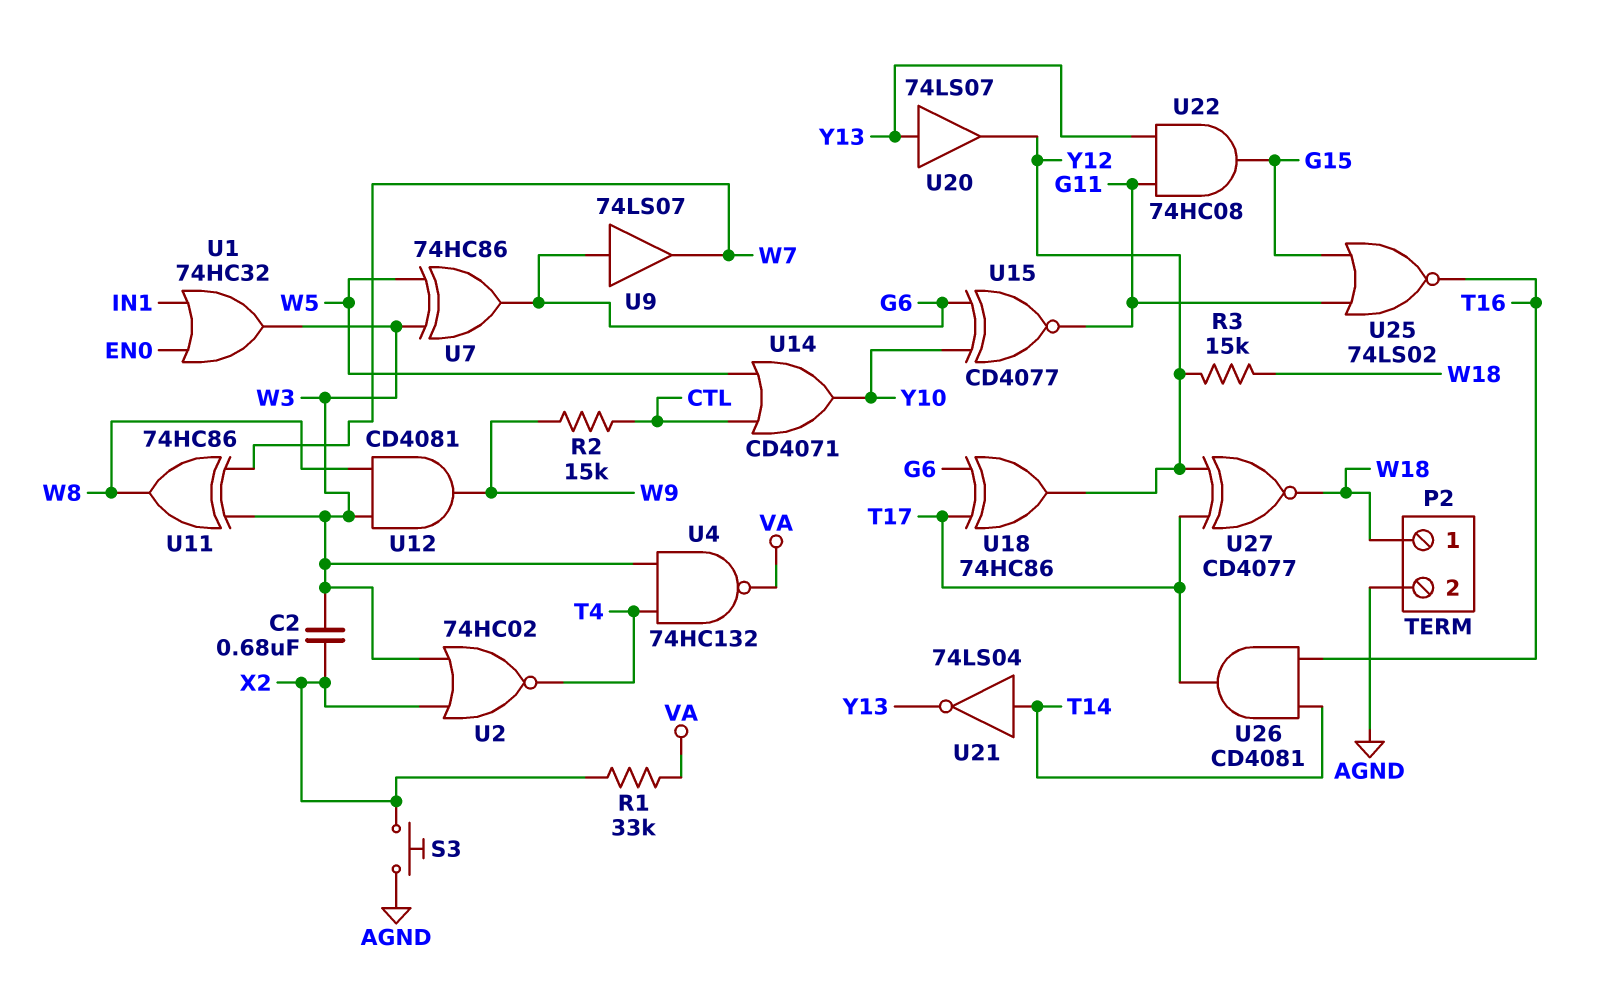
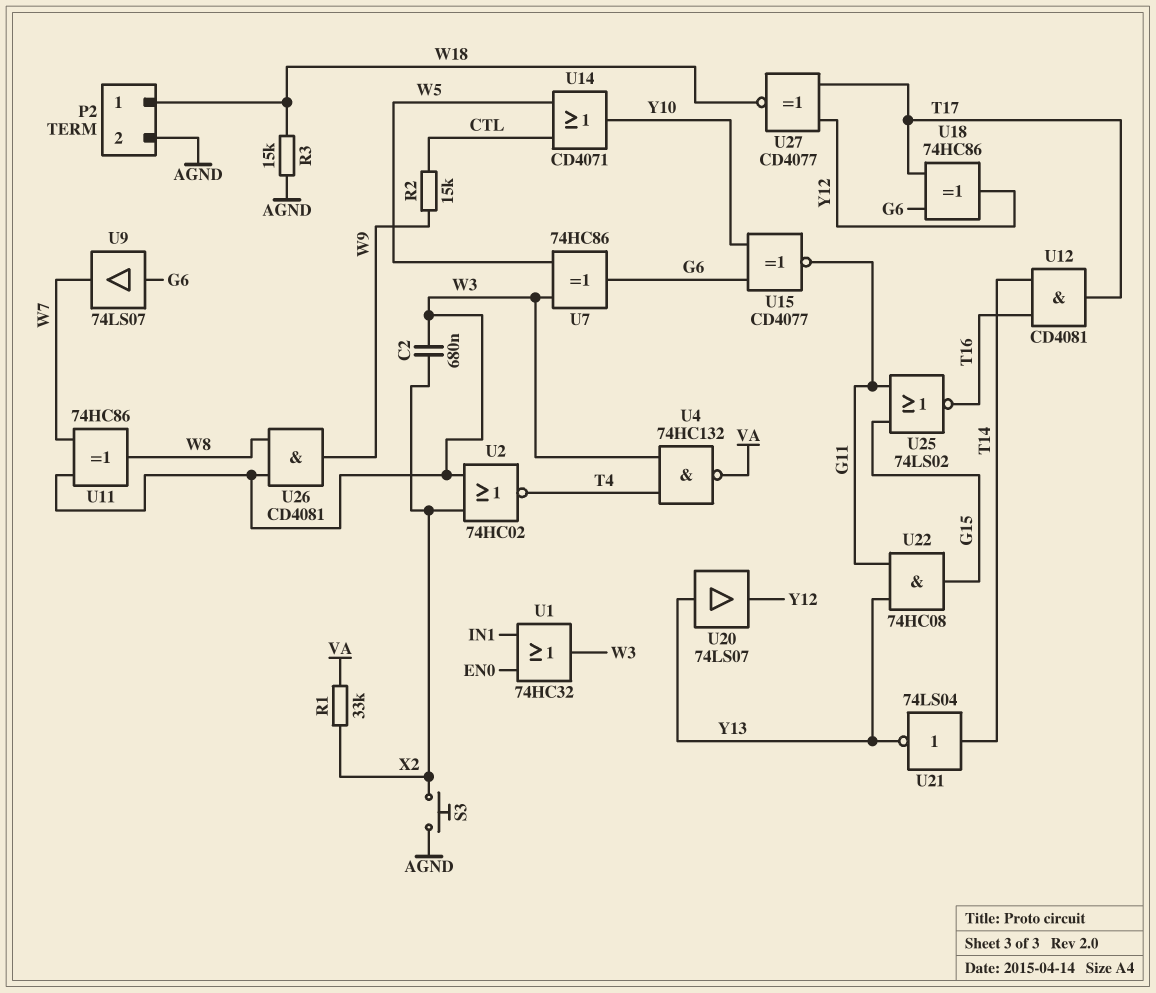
R3: 15k (W18, Y12) -> 15k (AGND, W18)
U12: AND CD4081 (in W3, in W8, out W9) -> AND CD4081 (in T14, in T16, out T17)
U26: AND CD4081 (in T14, in T16, out T17) -> AND CD4081 (in W3, in W8, out W9)

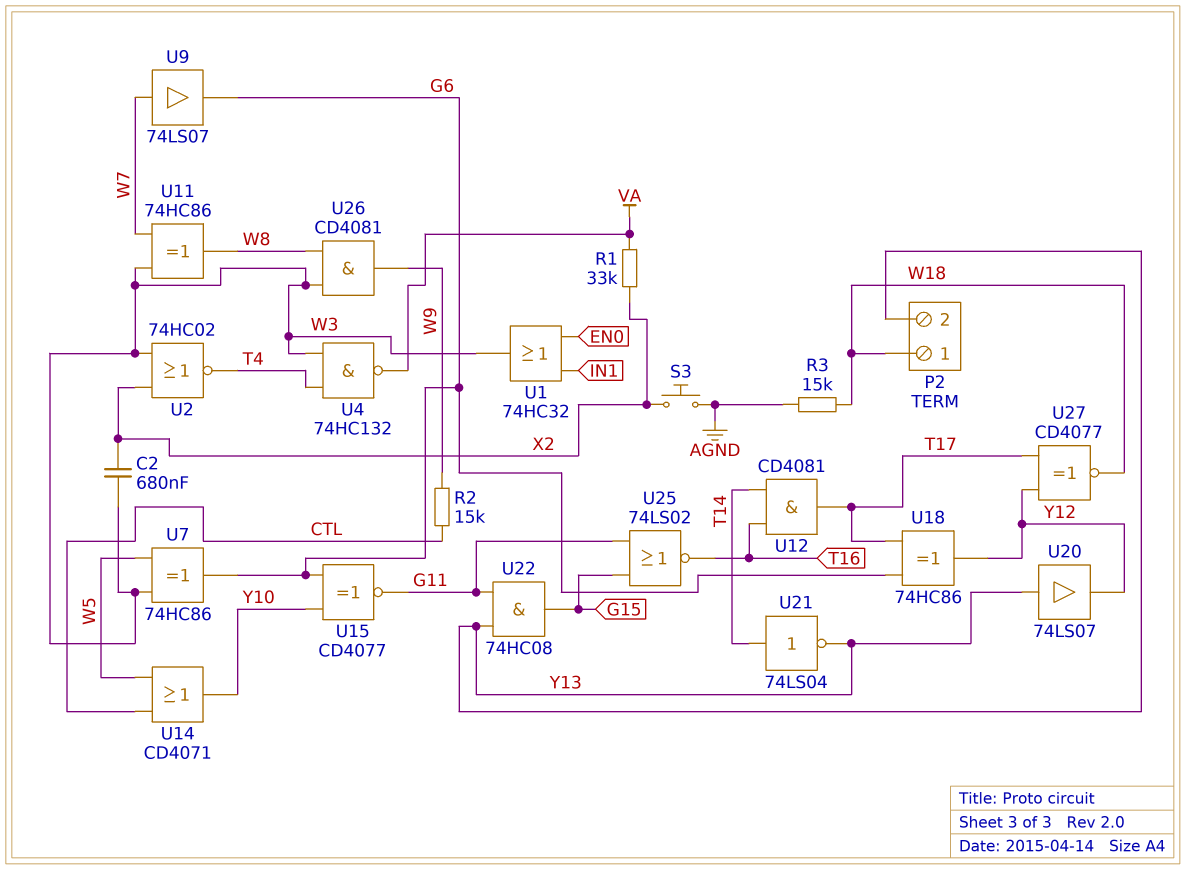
P2 pin 2: AGND -> Y13
U9: buffer 74LS07 (in G6, out W7) -> buffer 74LS07 (in W7, out G6)

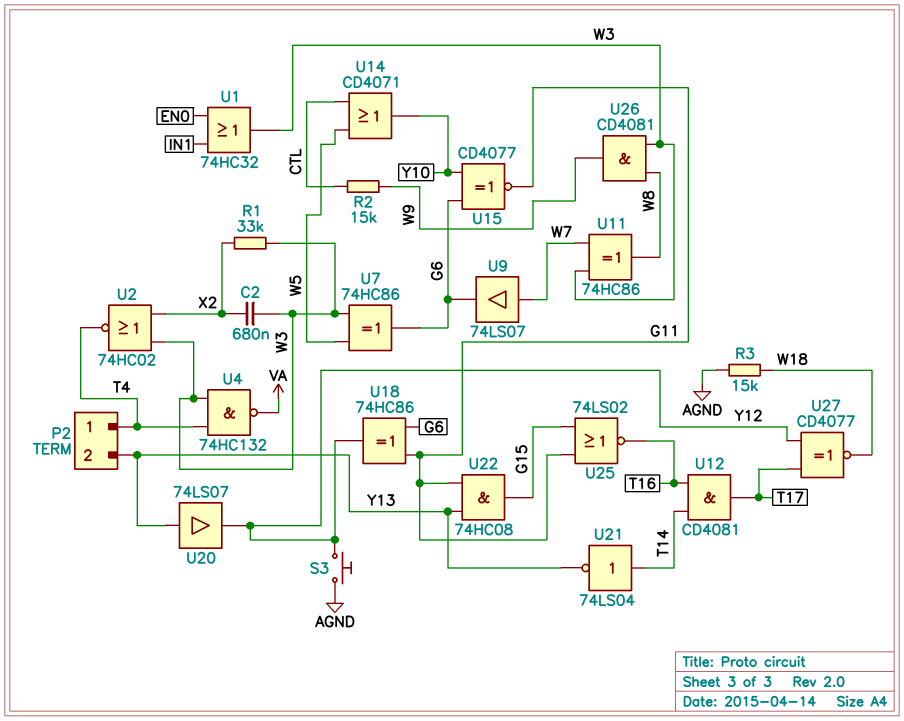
P2 pin 1: W18 -> T4
R1: 33k (VA, X2) -> 33k (W3, X2)
S3: button (AGND, X2) -> button (AGND, Y12)
U18: XOR 74HC86 (in G6, in T17, out Y12) -> XOR 74HC86 (in G6, in G11, out Y12)

